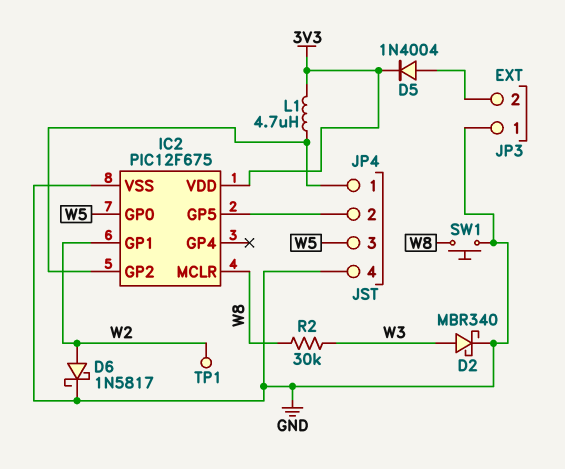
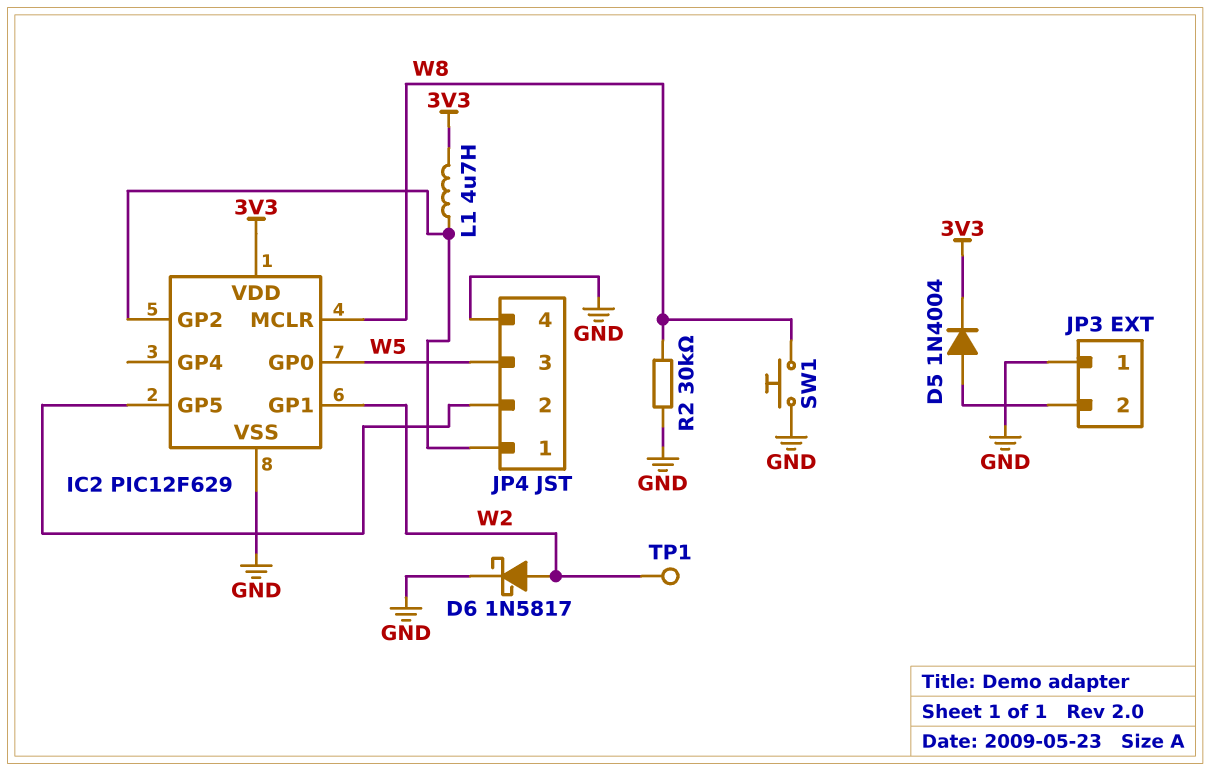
D2: schottky MBR340 (A W3, K GND) -> none
IC2: PIC12F675 -> PIC12F629
R2: 30k (W3, W8) -> 30k (GND, W8)

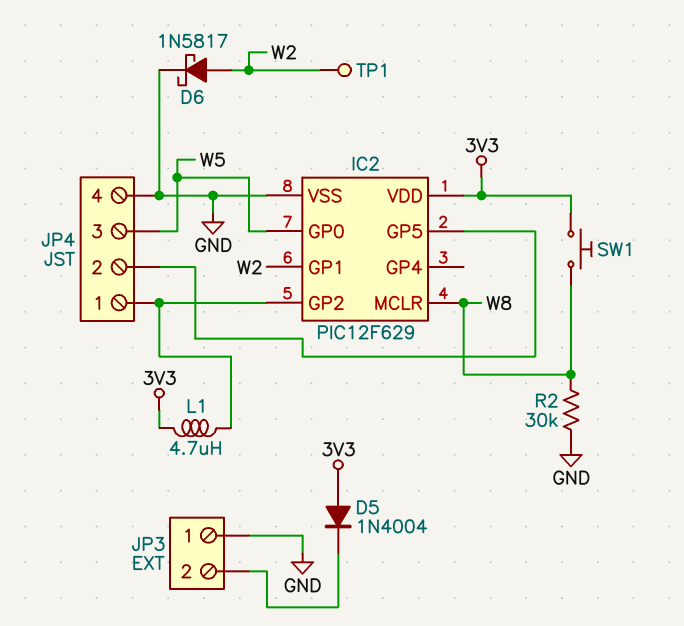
D5: diode 1N4004 (A JP3/2, K 3V3) -> diode 1N4004 (A 3V3, K JP3/2)
SW1: button (GND, W8) -> button (3V3, W8)

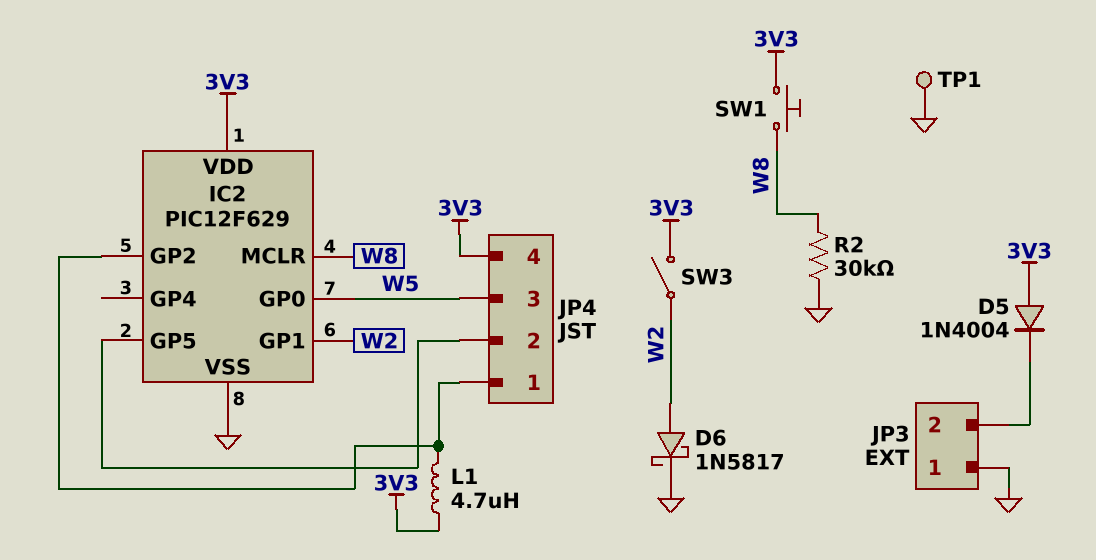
JP4 pin 4: GND -> 3V3
SW3: none -> switch (3V3, W2)
TP1: test point (W2) -> test point (GND)

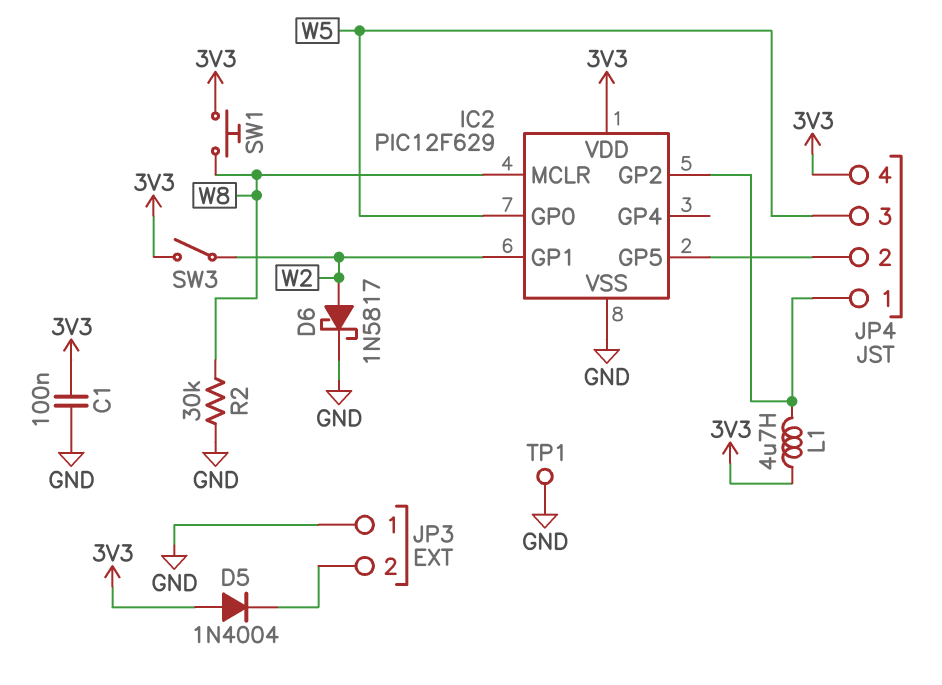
C1: none -> 100nF (3V3, GND)

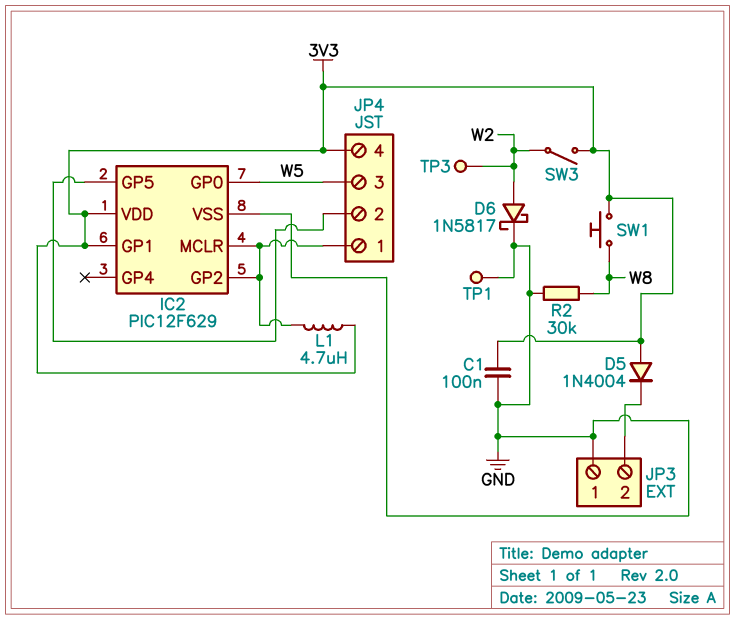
IC2 pin GP1: W2 -> 3V3
IC2 pin MCLR: W8 -> IC2/GP2
TP3: none -> test point (W2)

